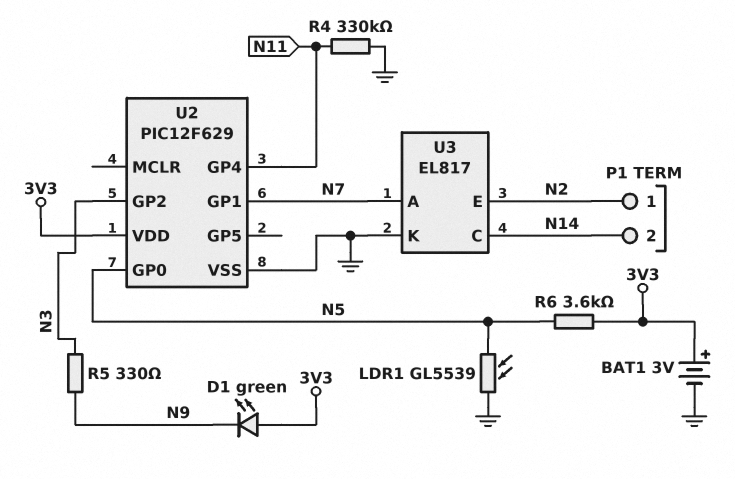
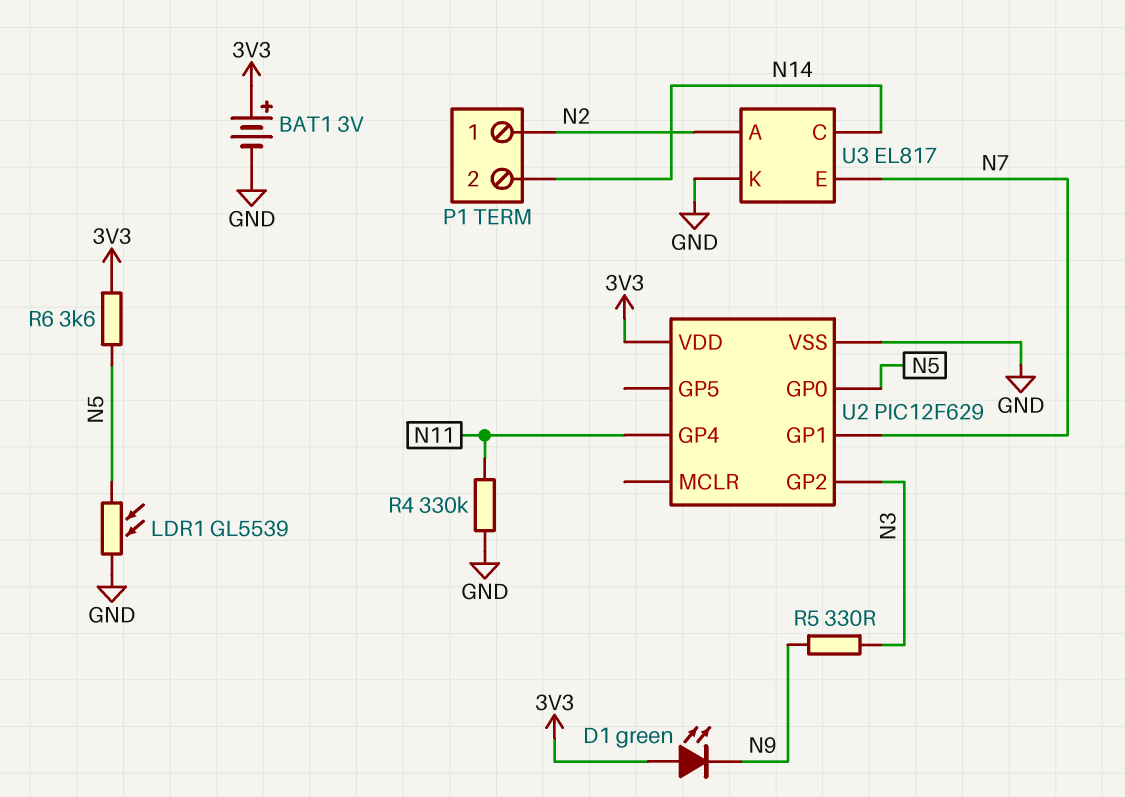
U3 pin A: N7 -> N2
U3 pin E: N2 -> N7

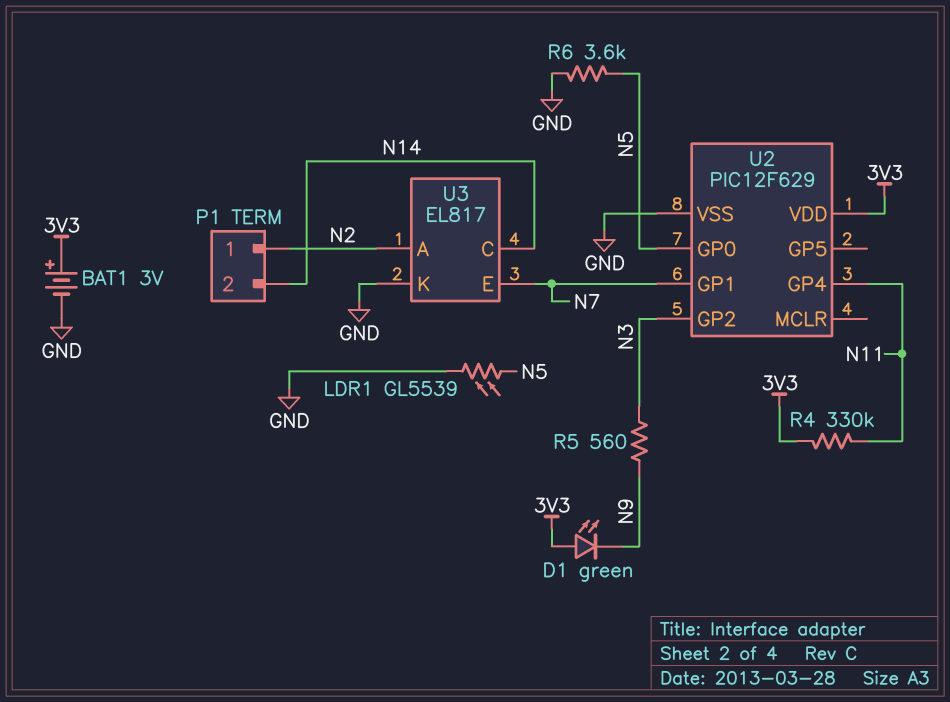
R4: 330k (GND, N11) -> 330k (3V3, N11)
R5: 330 (N3, N9) -> 560 (N3, N9)
R6: 3.6k (3V3, N5) -> 3.6k (GND, N5)

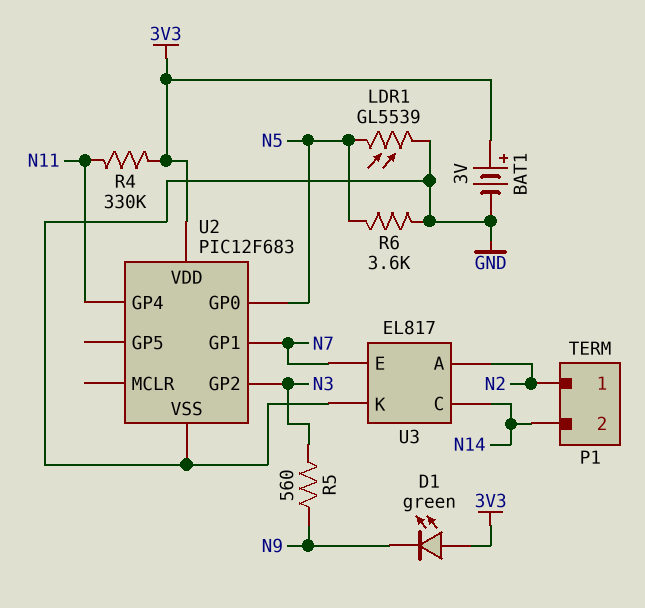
U2: PIC12F629 -> PIC12F683

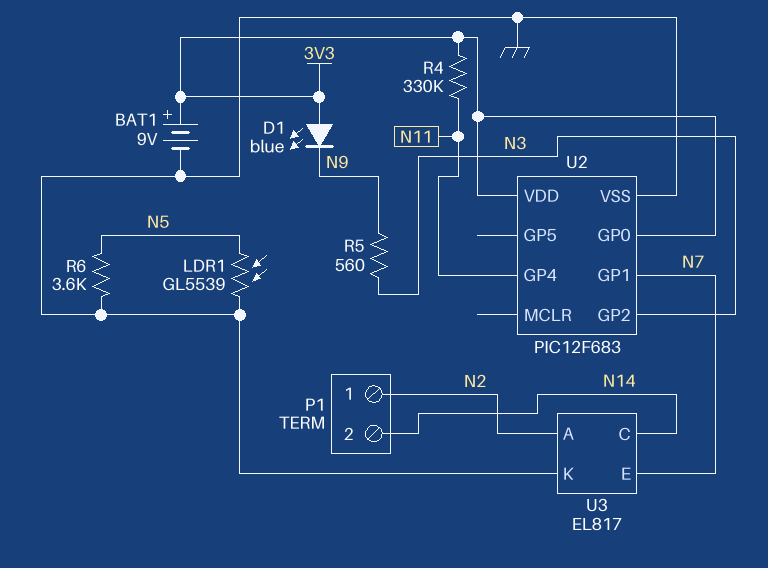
BAT1: 3V (plus 3V3, minus GND) -> 9V (plus 3V3, minus GND)
D1: LED green (A 3V3, K N9) -> LED blue (A 3V3, K N9)
U2 pin GP0: N5 -> 3V3

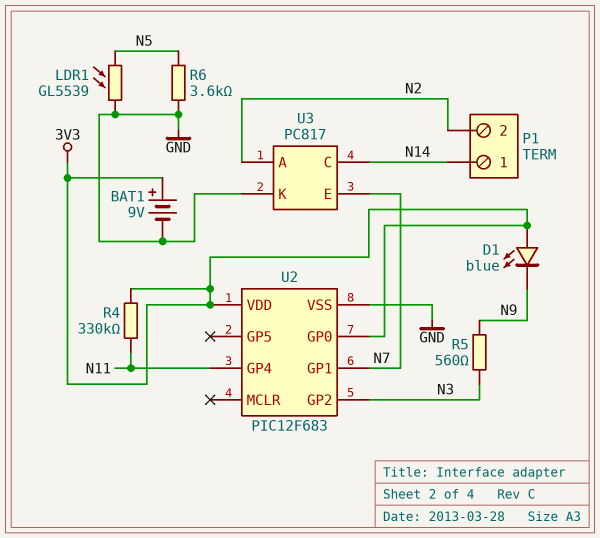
P1 pin 1: N2 -> N14
P1 pin 2: N14 -> N2
U3: EL817 -> PC817

